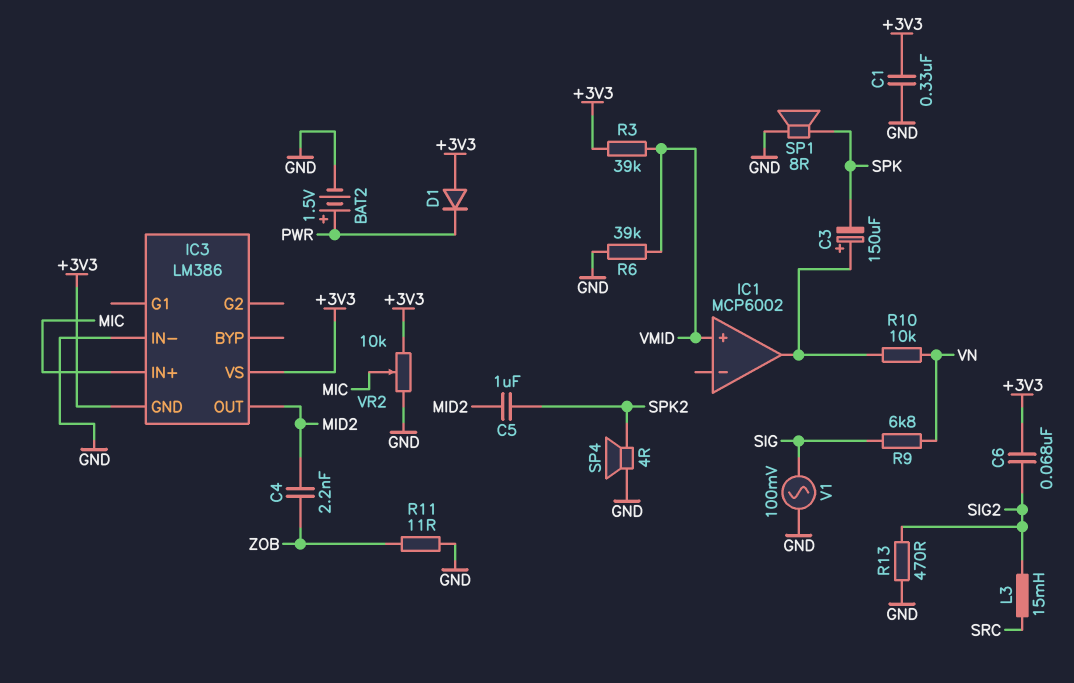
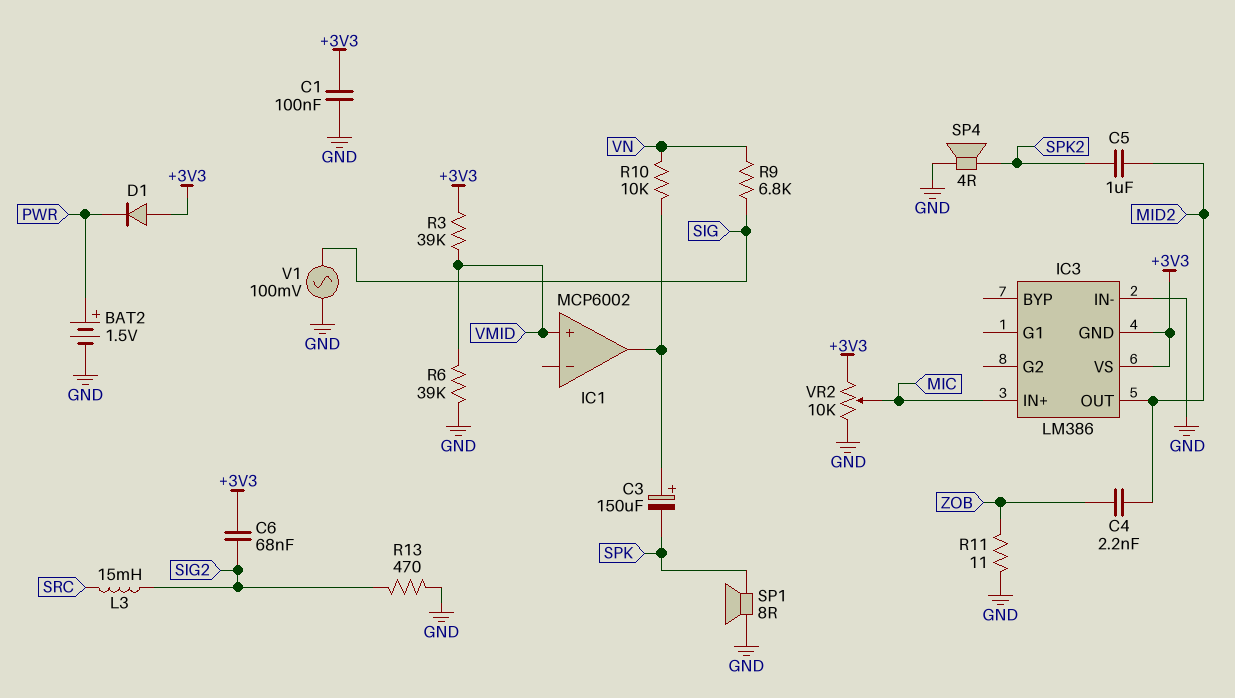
C1: 330nF (+3V3, GND) -> 100nF (+3V3, GND)

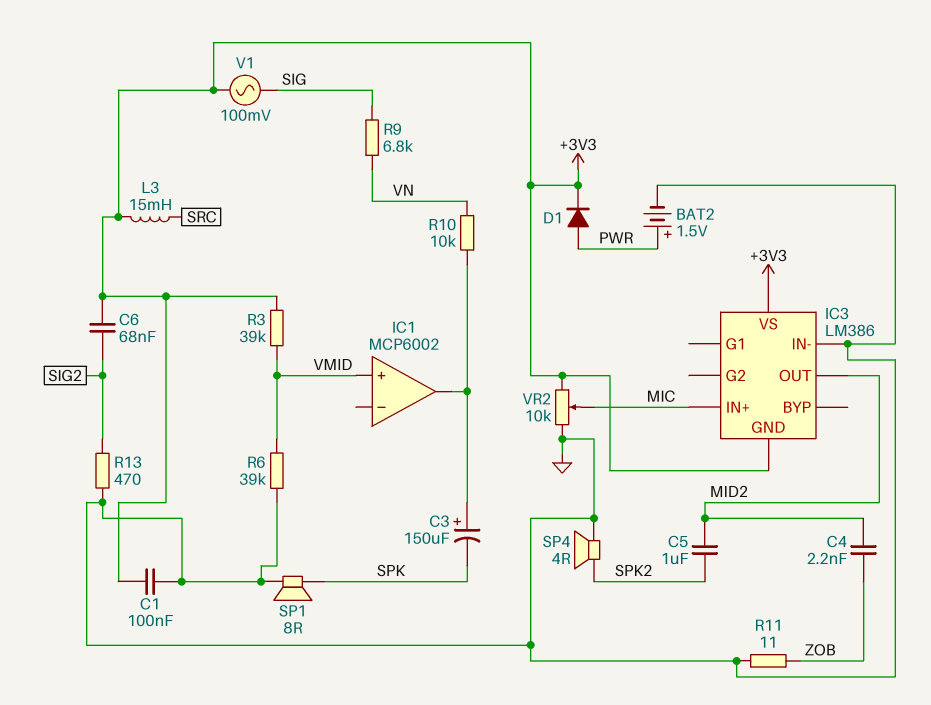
D1: diode (A +3V3, K PWR) -> diode (A PWR, K +3V3)
L3: 15mH (SIG2, SRC) -> 15mH (+3V3, SRC)
V1: AC 100mV (GND, SIG) -> AC 100mV (+3V3, SIG)

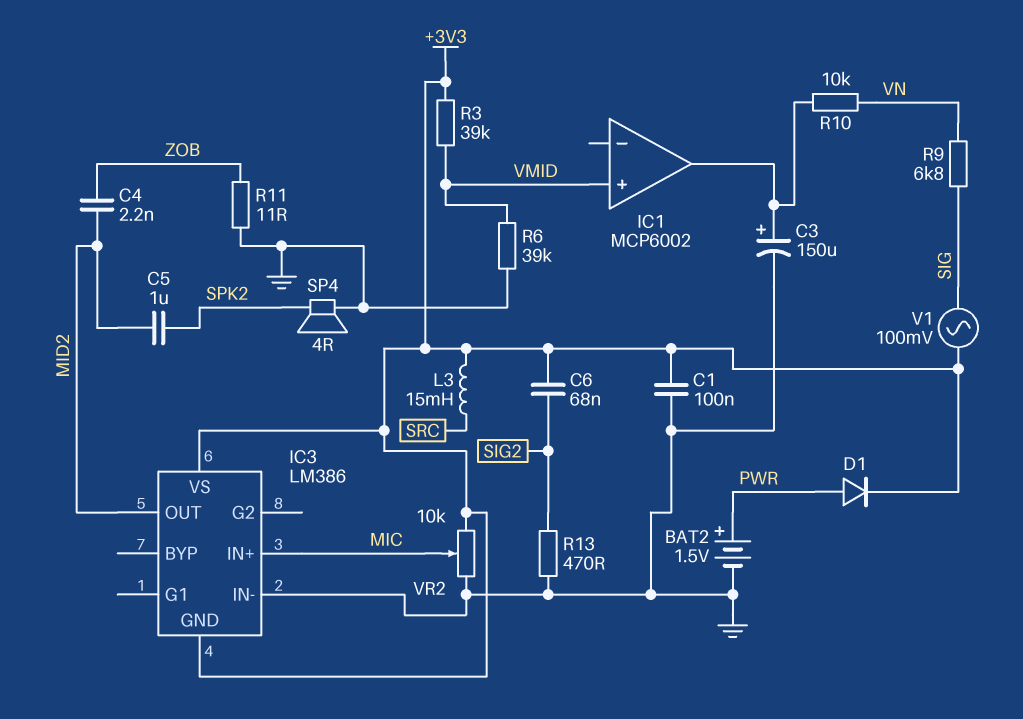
C3: 150uF (plus IC1/out, minus SPK) -> 150uF (plus IC1/out, minus GND)
SP1: speaker 8R (GND, SPK) -> none

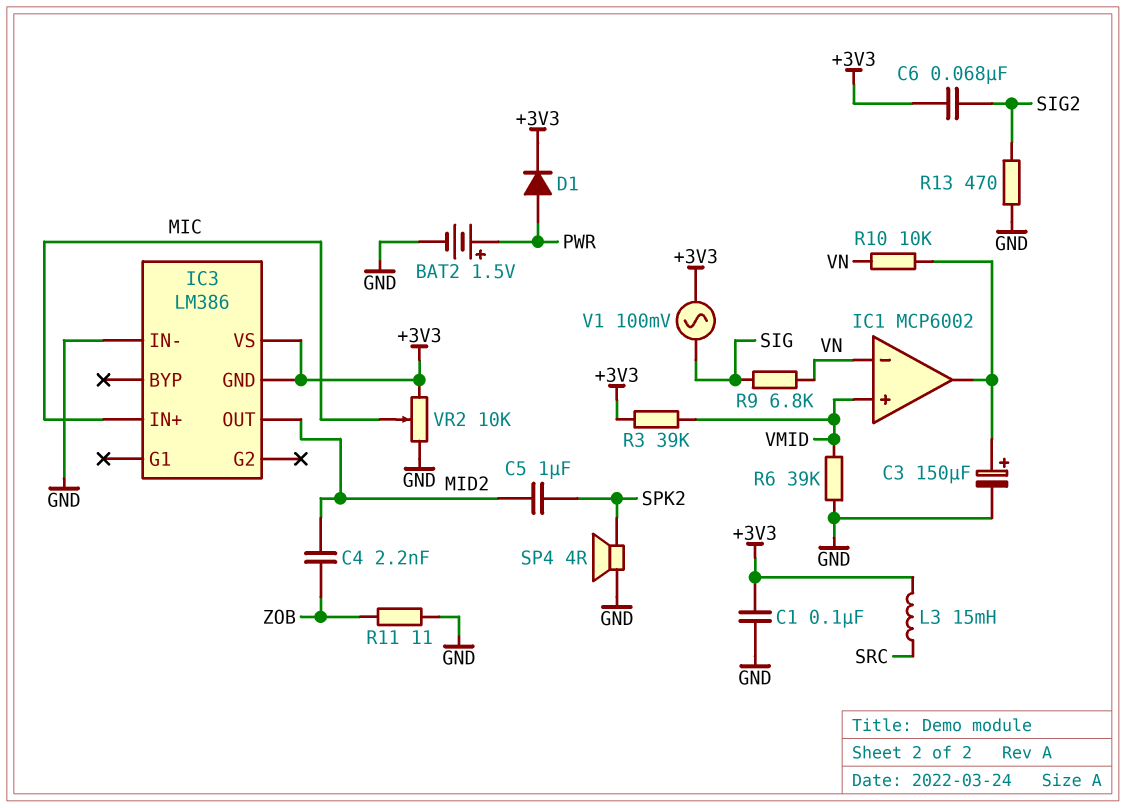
IC1 pin in-: none -> VN

